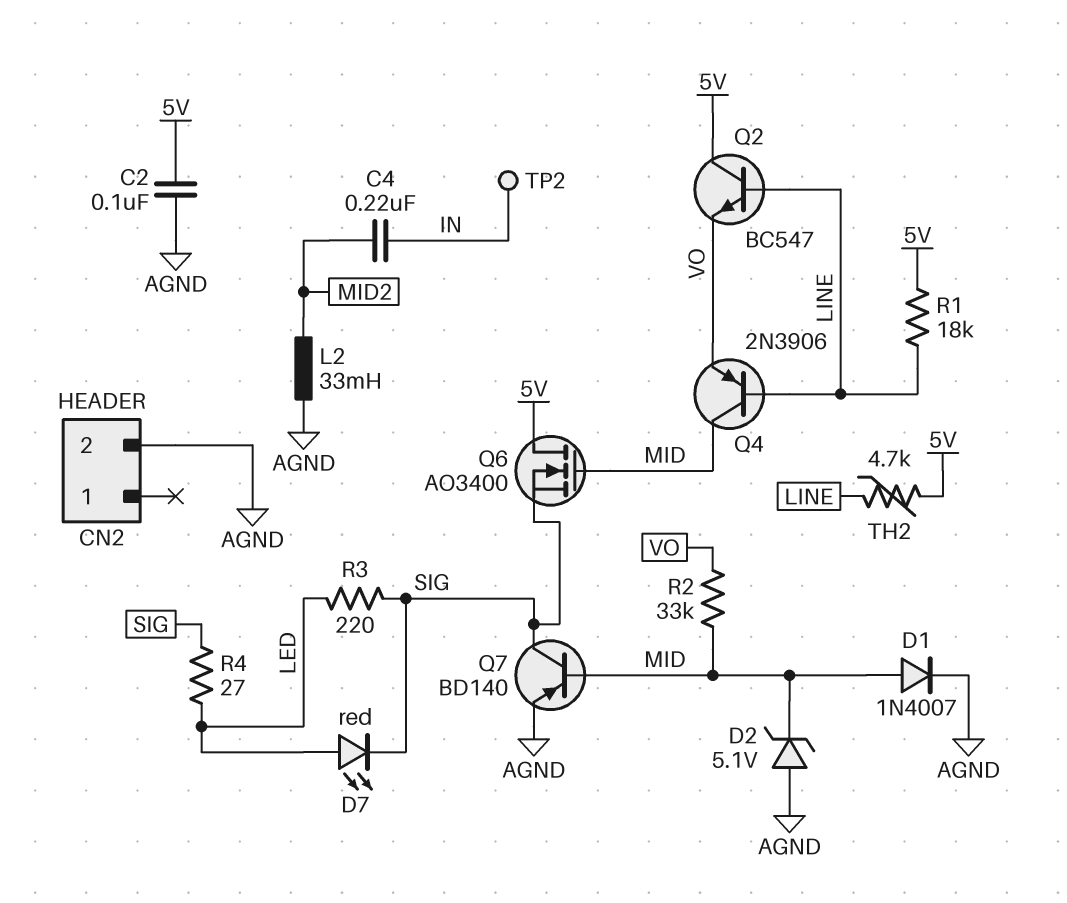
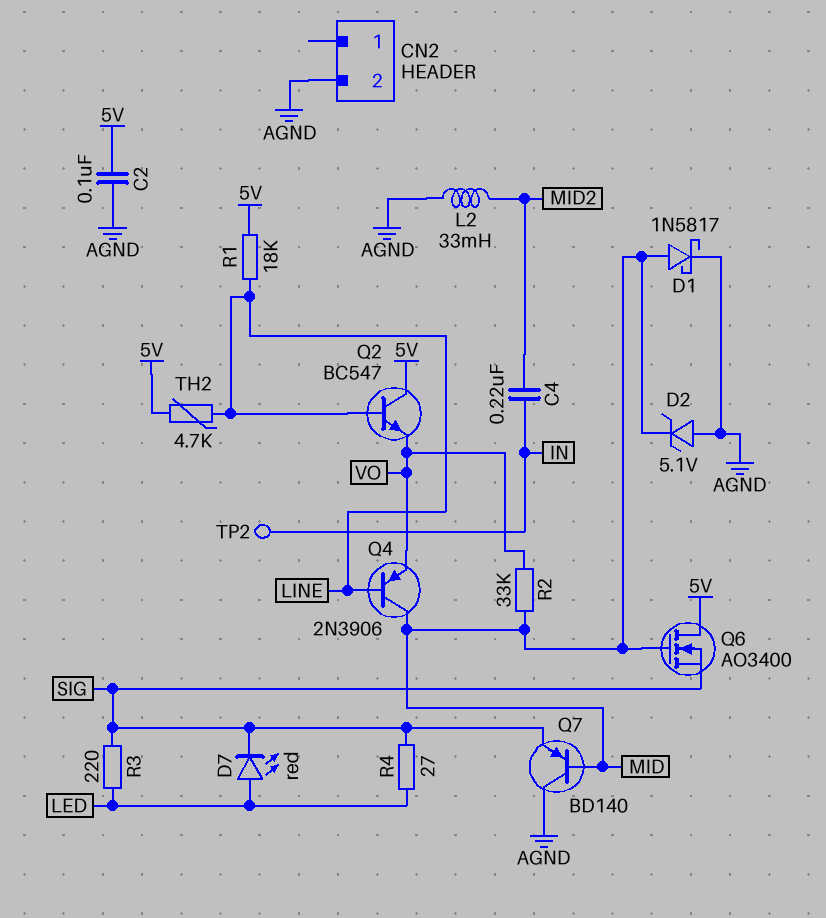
D1: diode 1N4007 (A MID, K AGND) -> schottky 1N5817 (A MID, K AGND)
Q7: PNP BD140 (B MID, C SIG, E AGND) -> PNP BD140 (B MID, C AGND, E SIG)

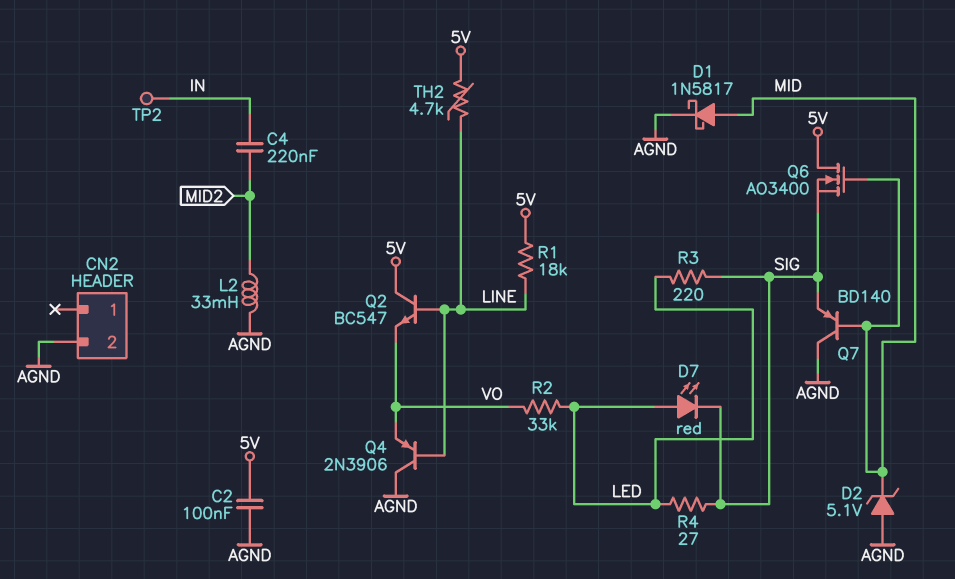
Q4: PNP 2N3906 (B LINE, C MID, E VO) -> PNP 2N3906 (B LINE, C AGND, E VO)
R2: 33k (MID, VO) -> 33k (LED, VO)

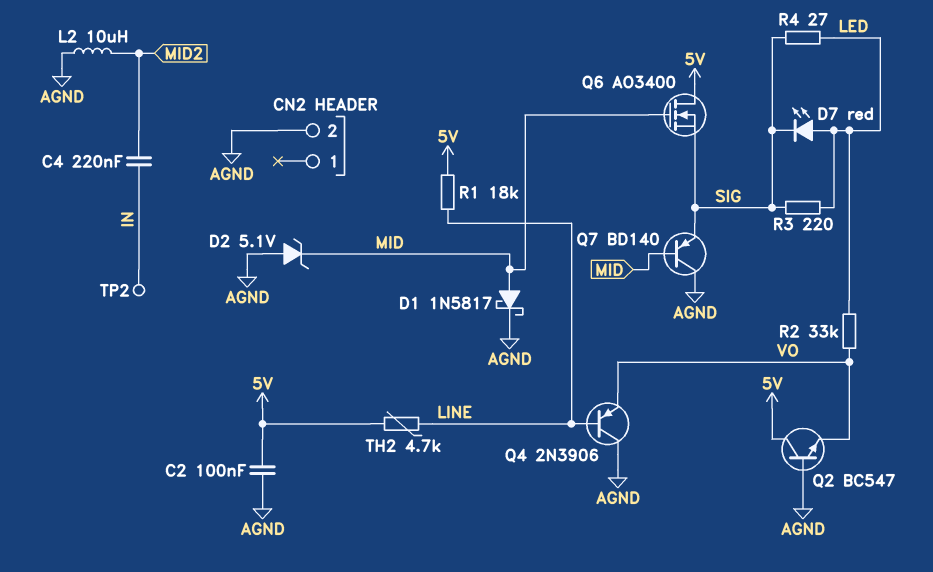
L2: 33mH (AGND, MID2) -> 10uH (AGND, MID2)
Q2: NPN BC547 (B LINE, C 5V, E VO) -> NPN BC547 (B AGND, C 5V, E VO)

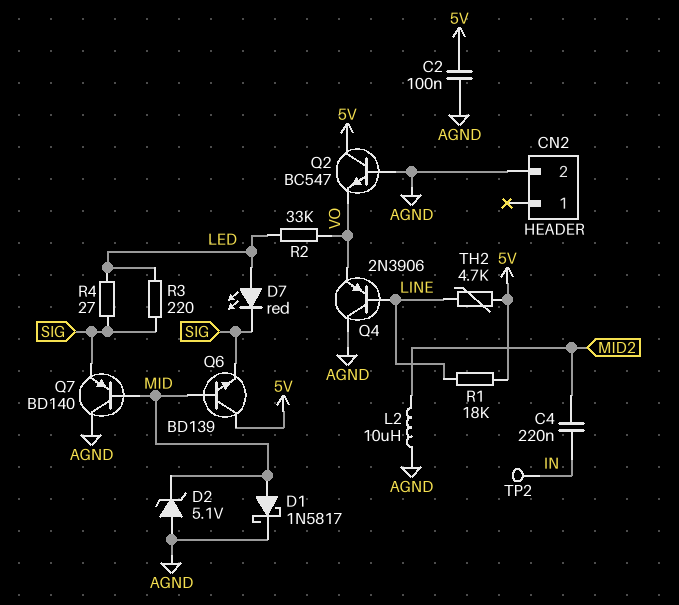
Q6: NMOS AO3400 (G MID, D 5V, S SIG) -> NPN BD139 (B MID, C 5V, E SIG)

